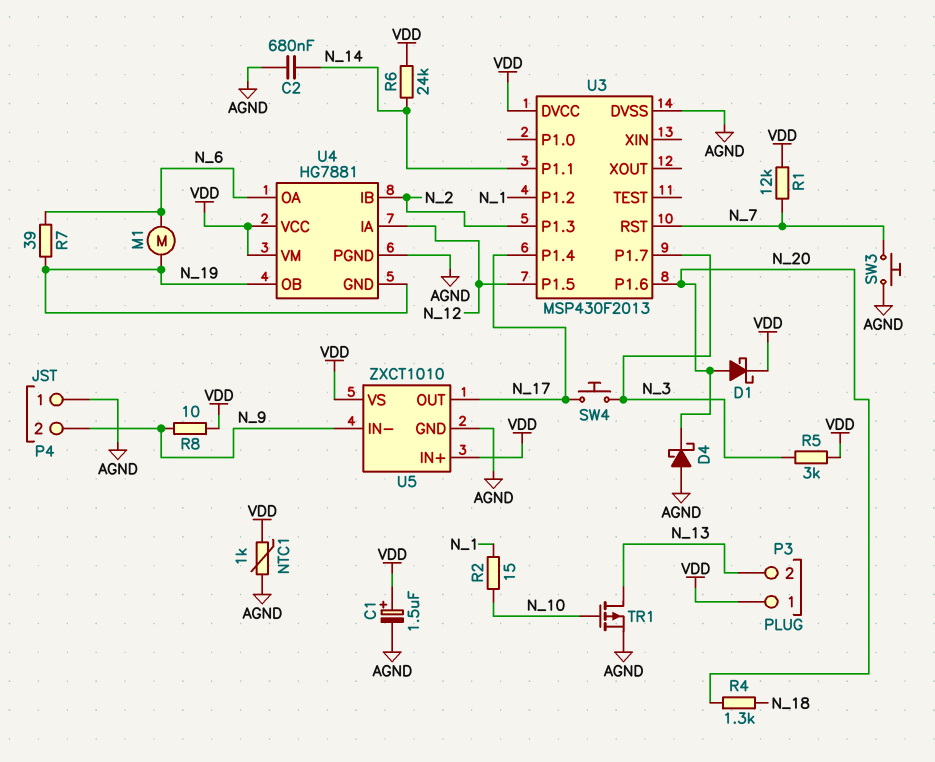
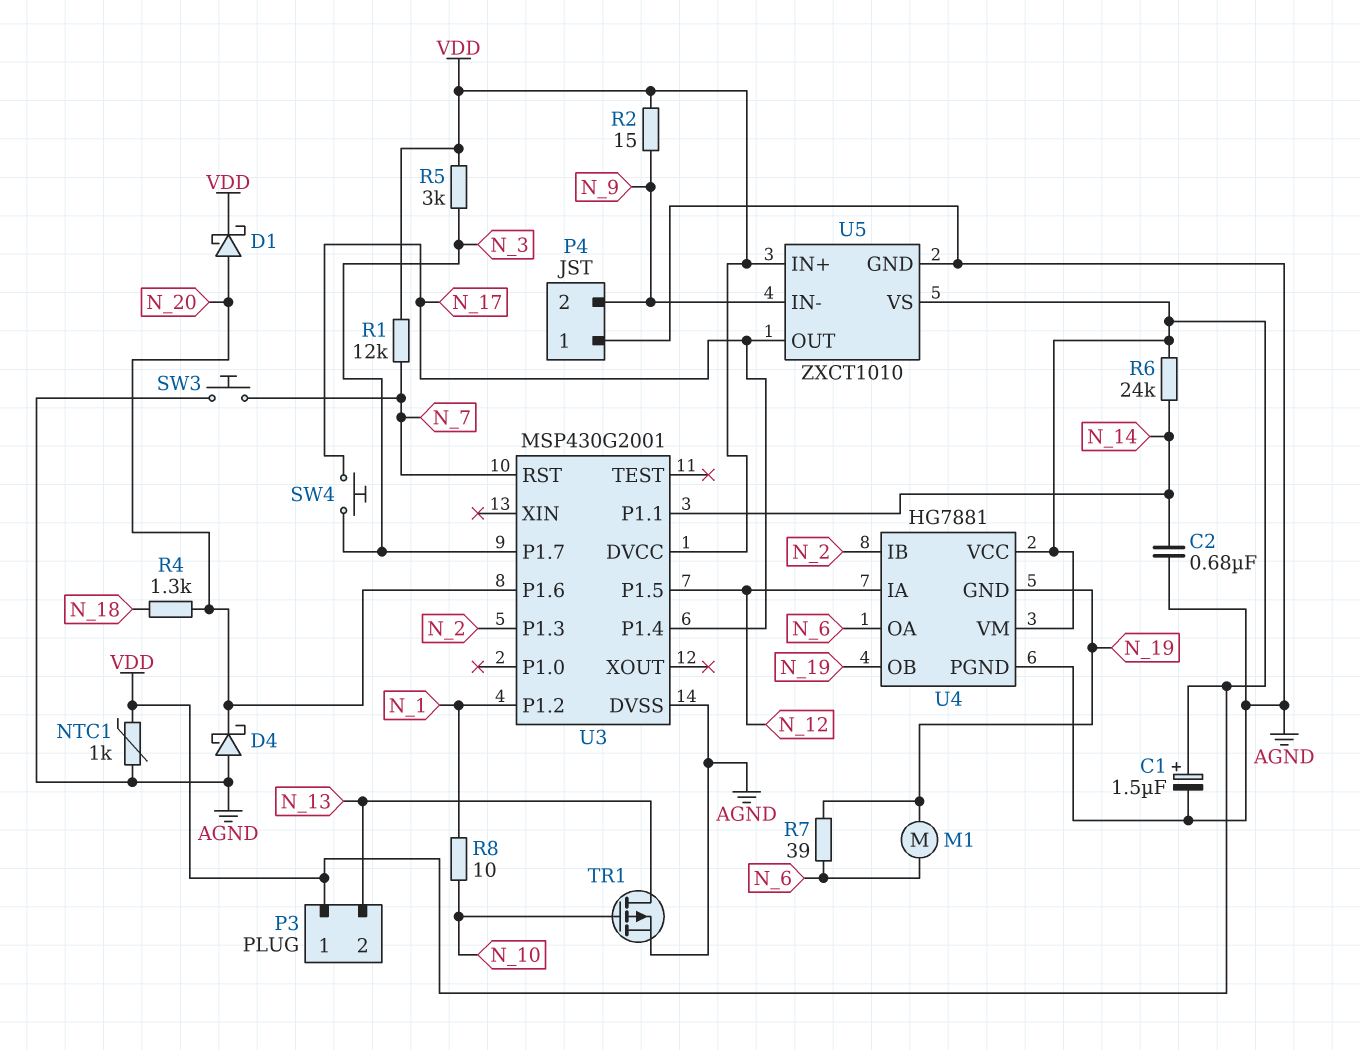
R2: 15 (N_1, N_10) -> 15 (N_9, VDD)
R8: 10 (N_9, VDD) -> 10 (N_1, N_10)
U3: MSP430F2013 -> MSP430G2001

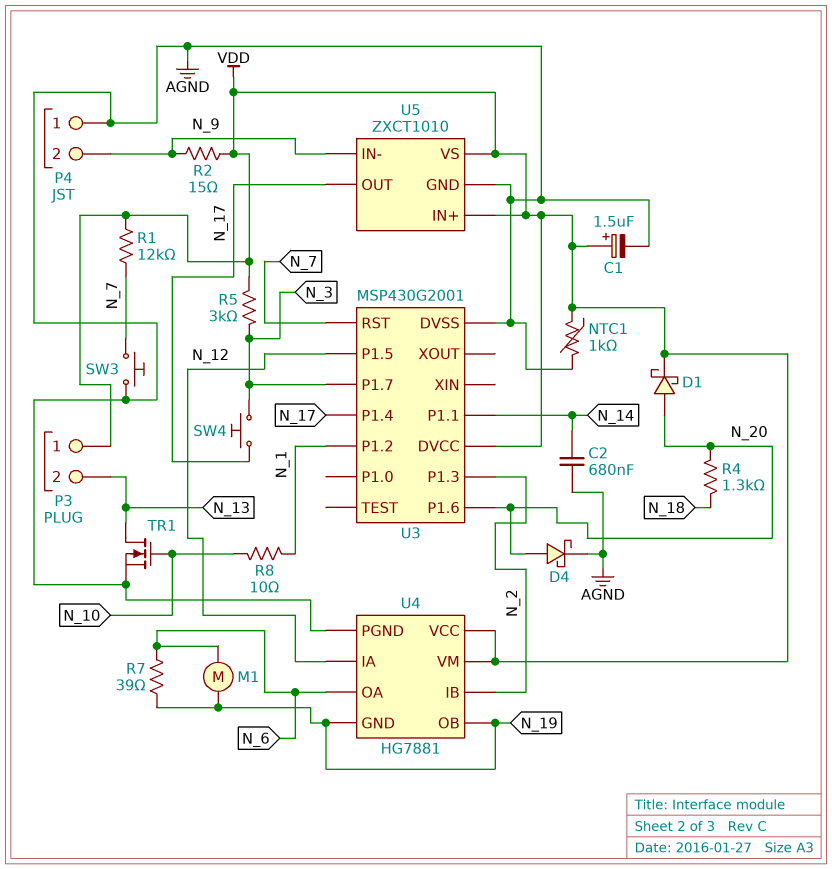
D4: schottky (A AGND, K N_20) -> schottky (A N_20, K AGND)
R6: 24k (N_14, VDD) -> none
TR1: PMOS (G N_10, D N_13, S AGND) -> NMOS (G N_10, D N_13, S AGND)

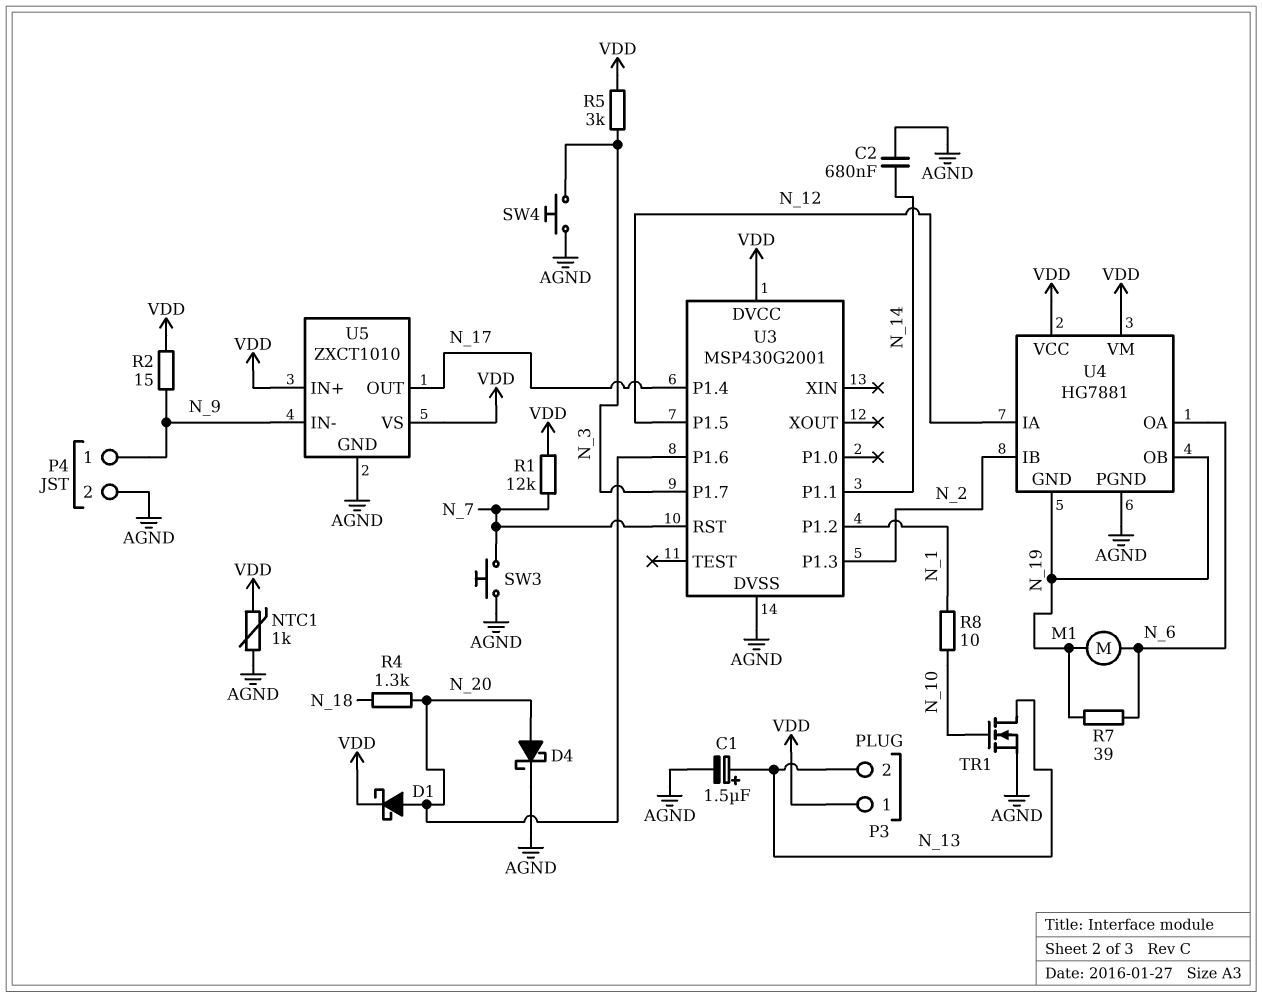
C1: 1.5uF (plus VDD, minus AGND) -> 1.5uF (plus N_13, minus AGND)
P4 pin 1: AGND -> N_9
P4 pin 2: N_9 -> AGND
SW4: button (N_3, N_17) -> button (AGND, N_3)

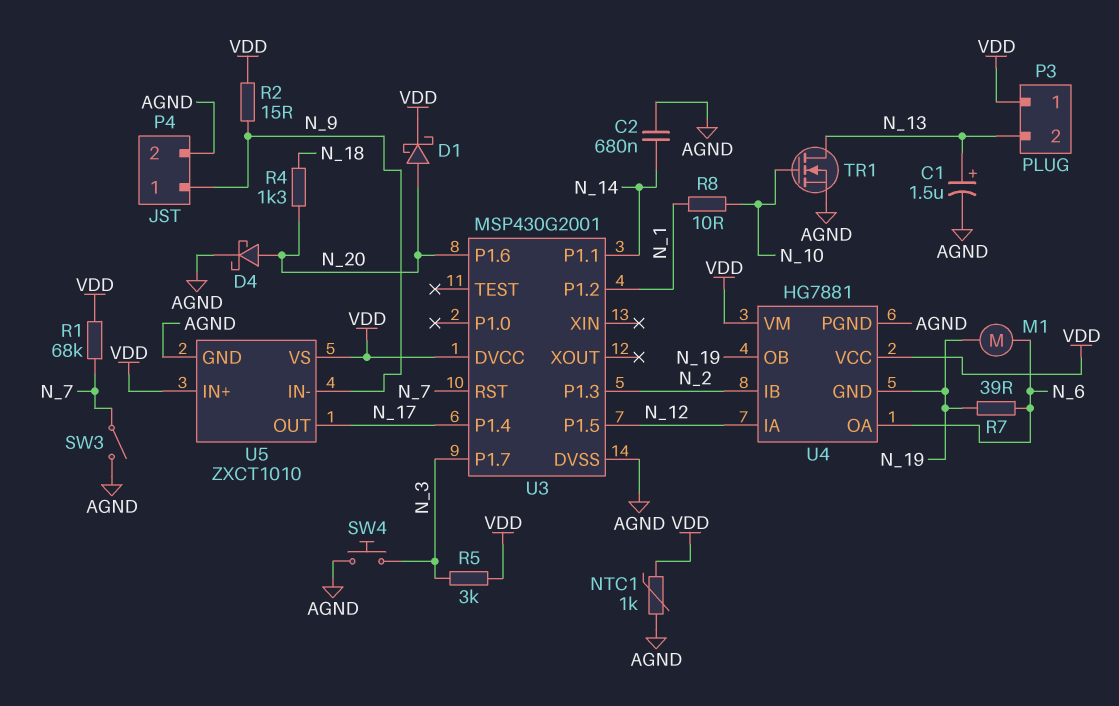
R1: 12k (N_7, VDD) -> 68k (N_7, VDD)
SW3: button (AGND, N_7) -> switch (AGND, N_7)

